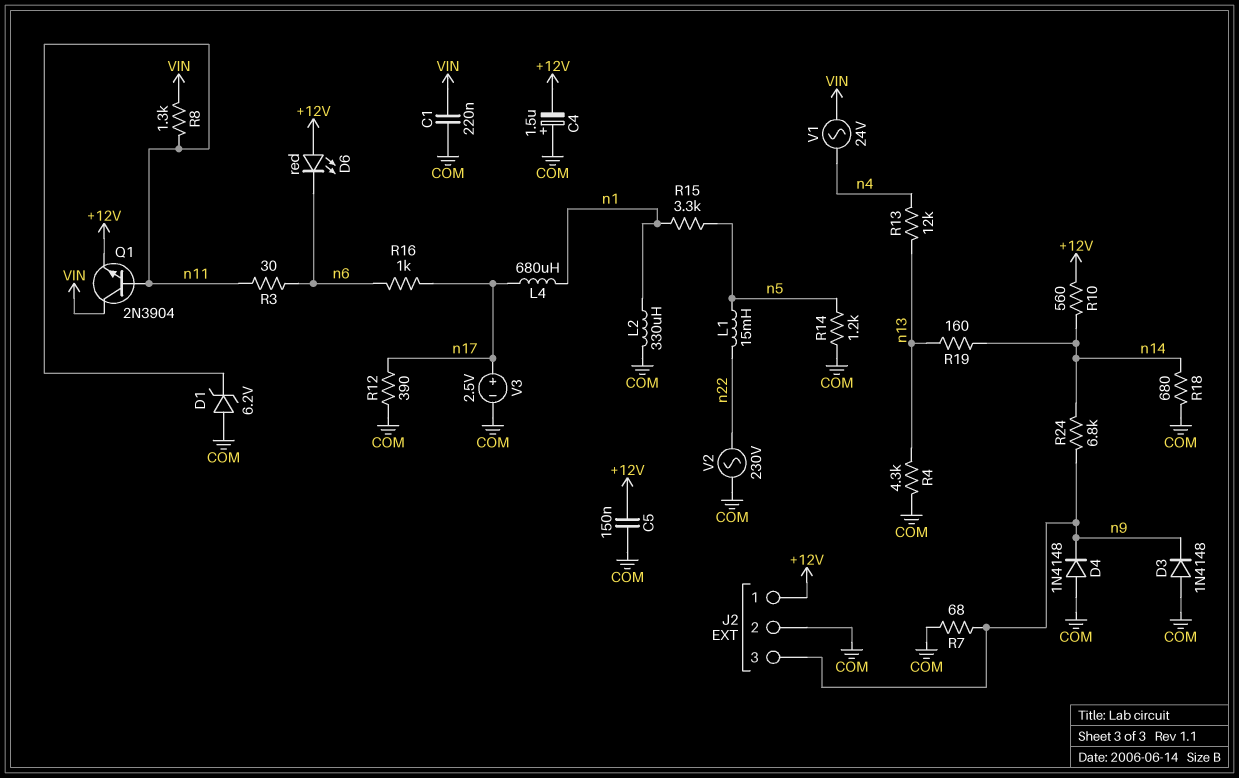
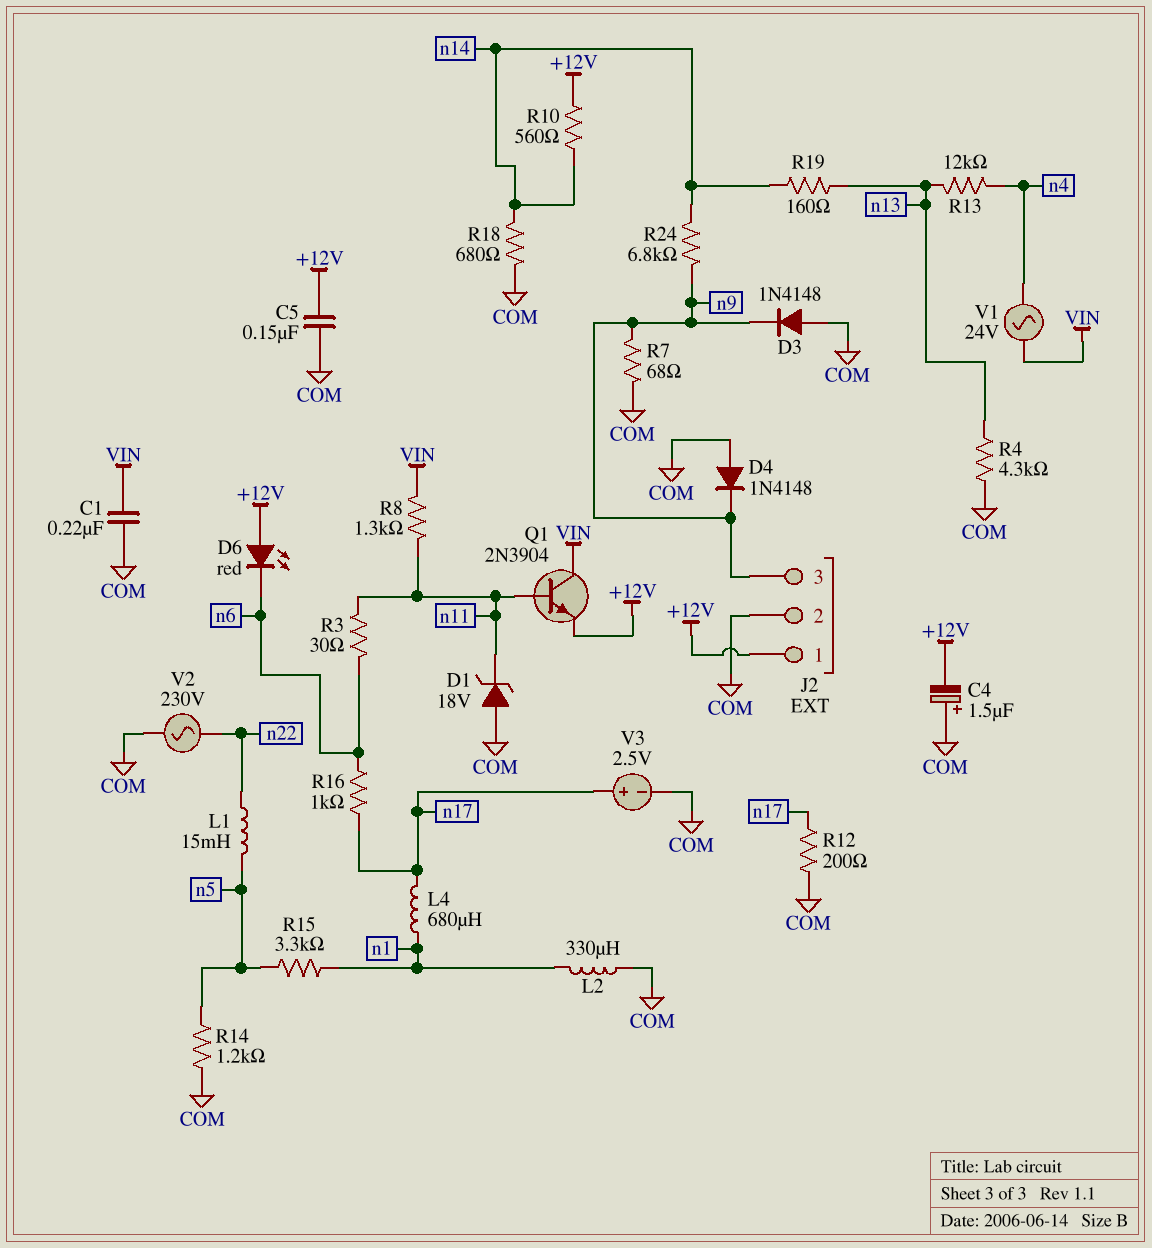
D1: zener 6.2V (A COM, K n11) -> zener 18V (A COM, K n11)
R12: 390 (COM, n17) -> 200 (COM, n17)

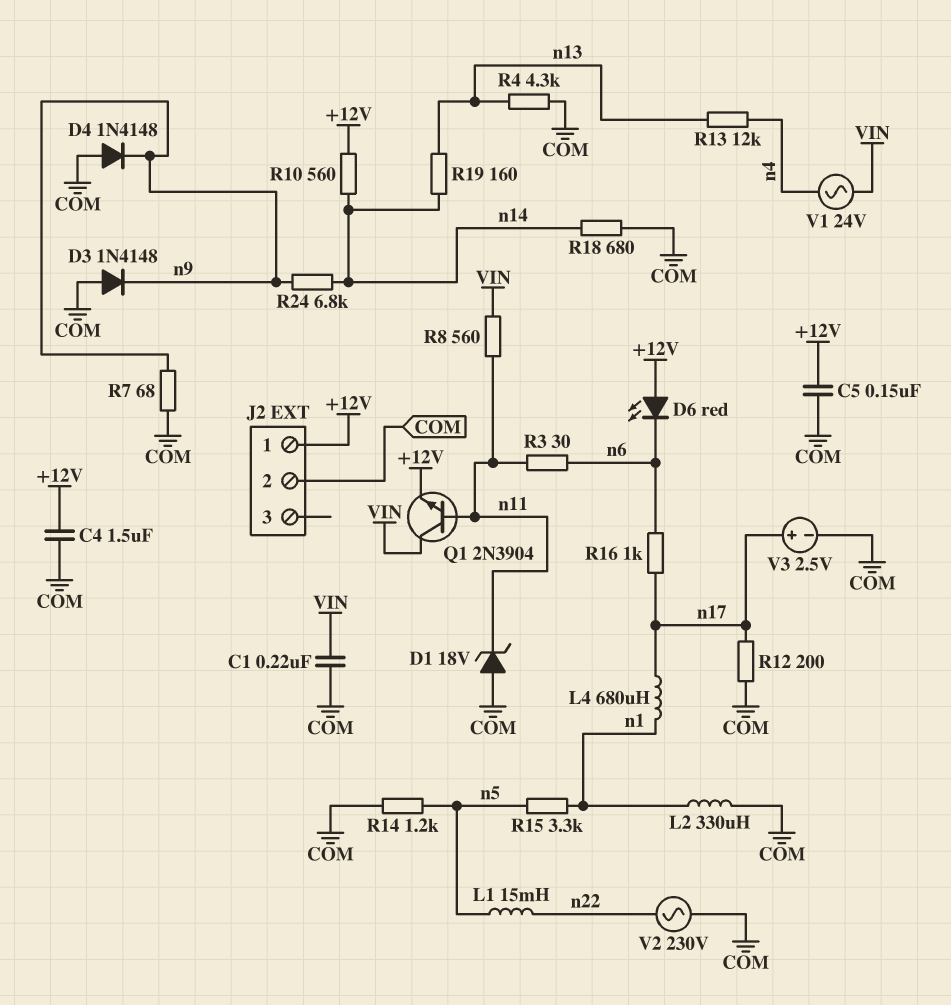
C4: 1.5uF (plus COM, minus +12V) -> 1.5uF (+12V, COM)
J2 pin 3: n9 -> none
R8: 1.3k (VIN, n11) -> 560 (VIN, n11)

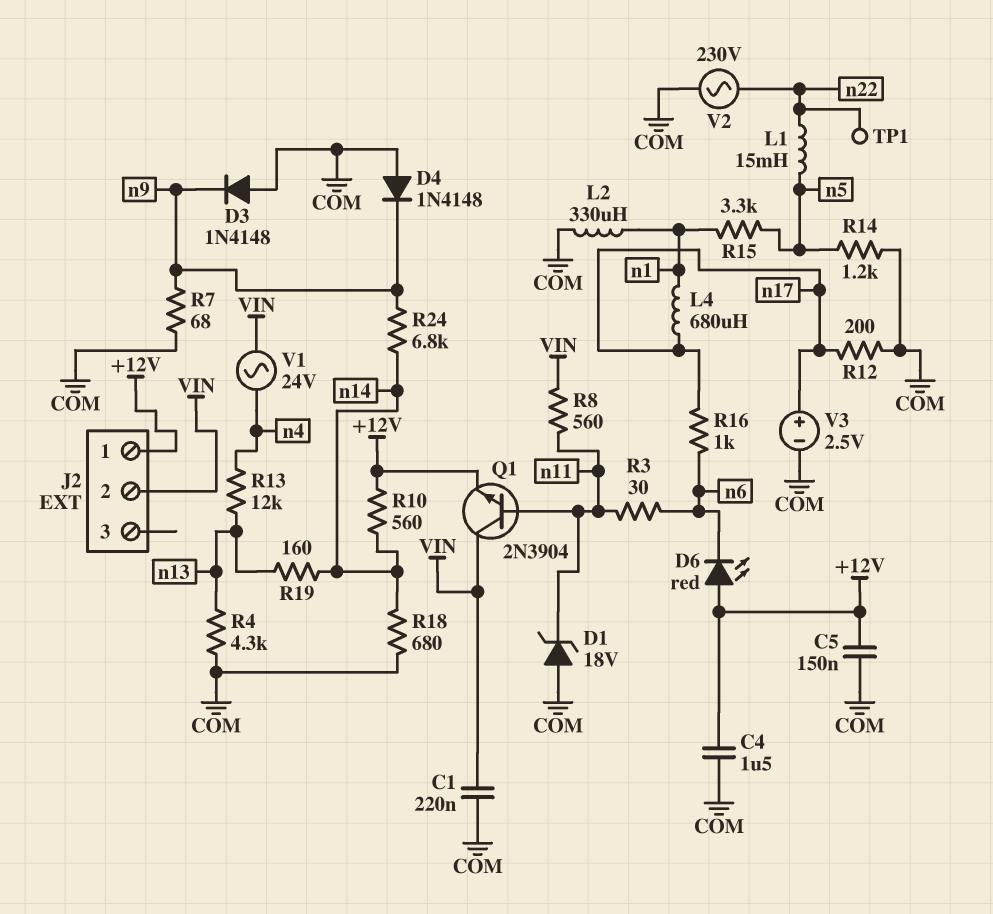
J2 pin 2: COM -> VIN
TP1: none -> test point (n22)

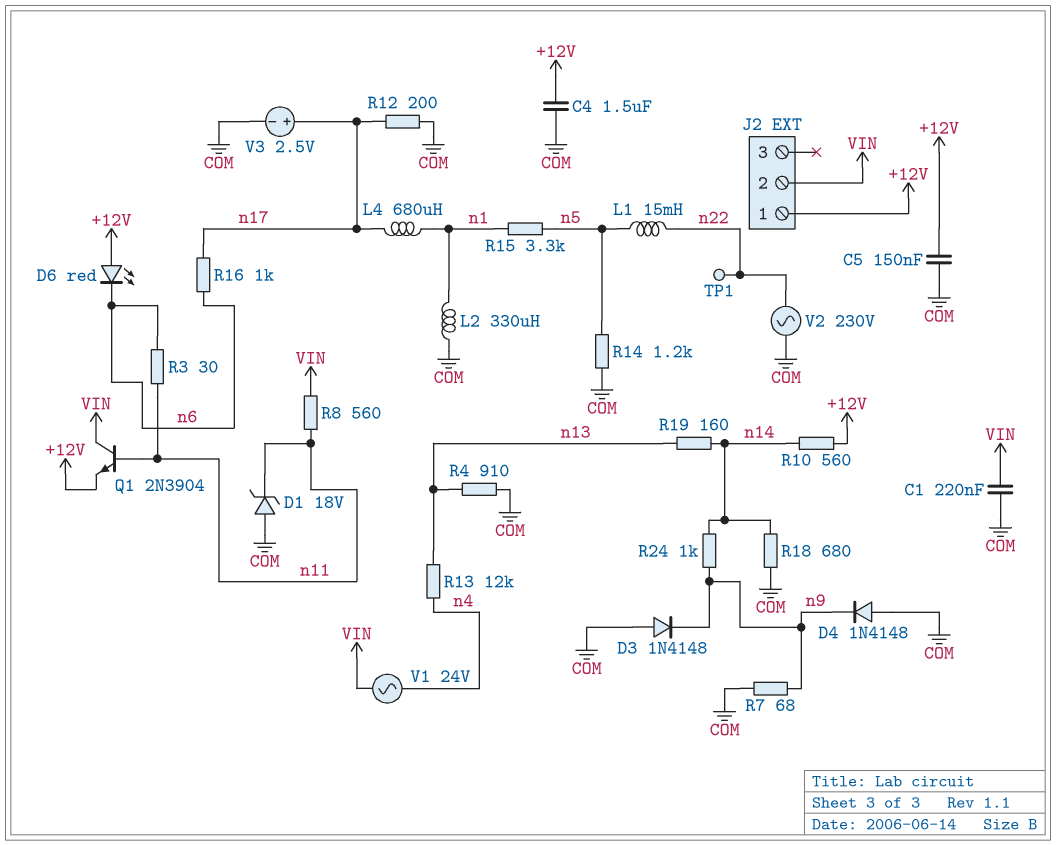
R4: 4.3k (COM, n13) -> 910 (COM, n13)
R24: 6.8k (n9, n14) -> 1k (n9, n14)

